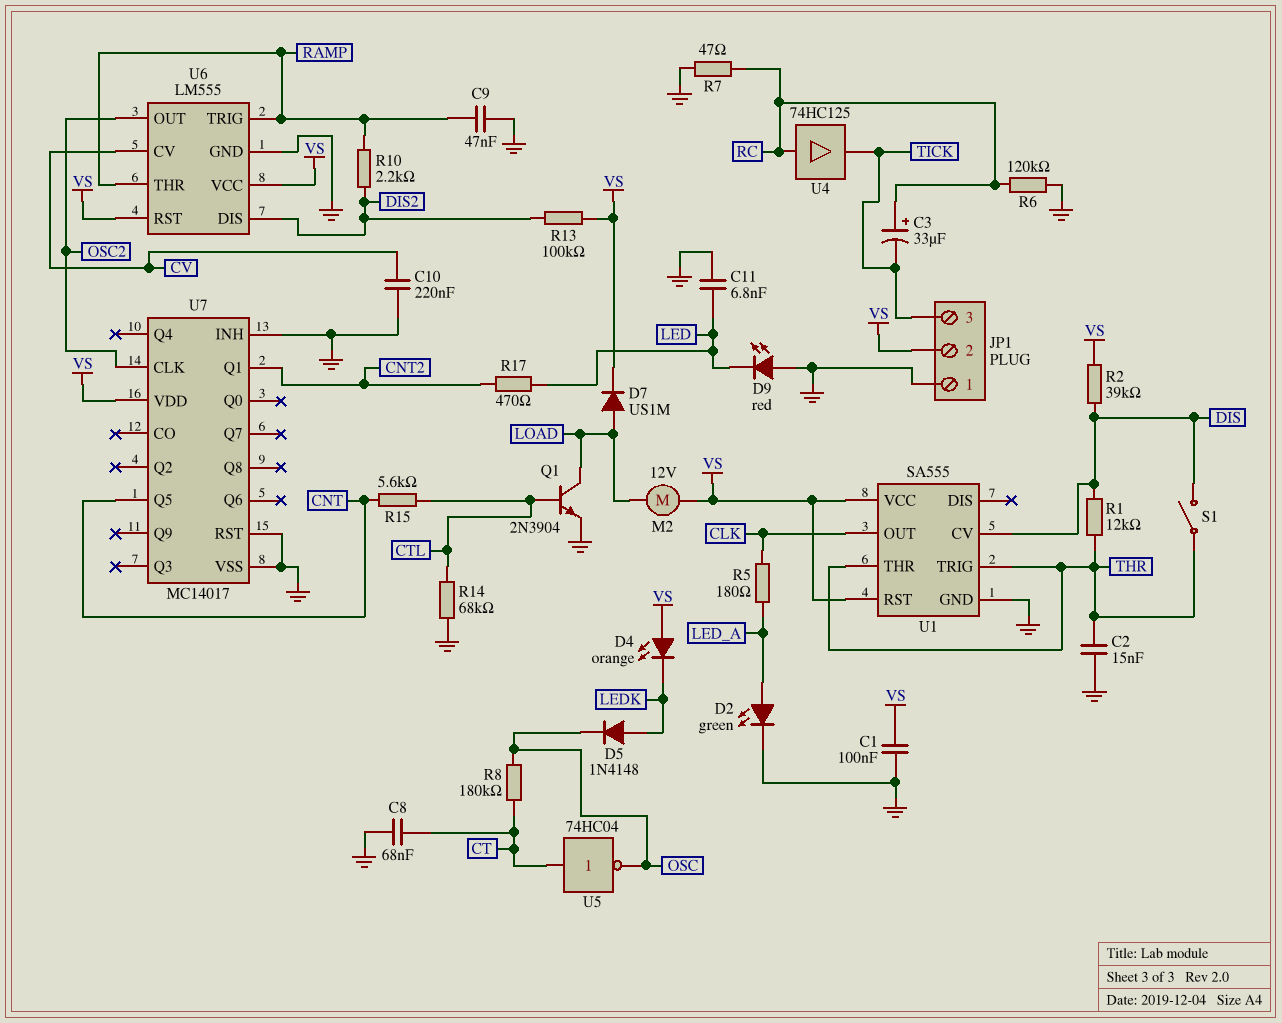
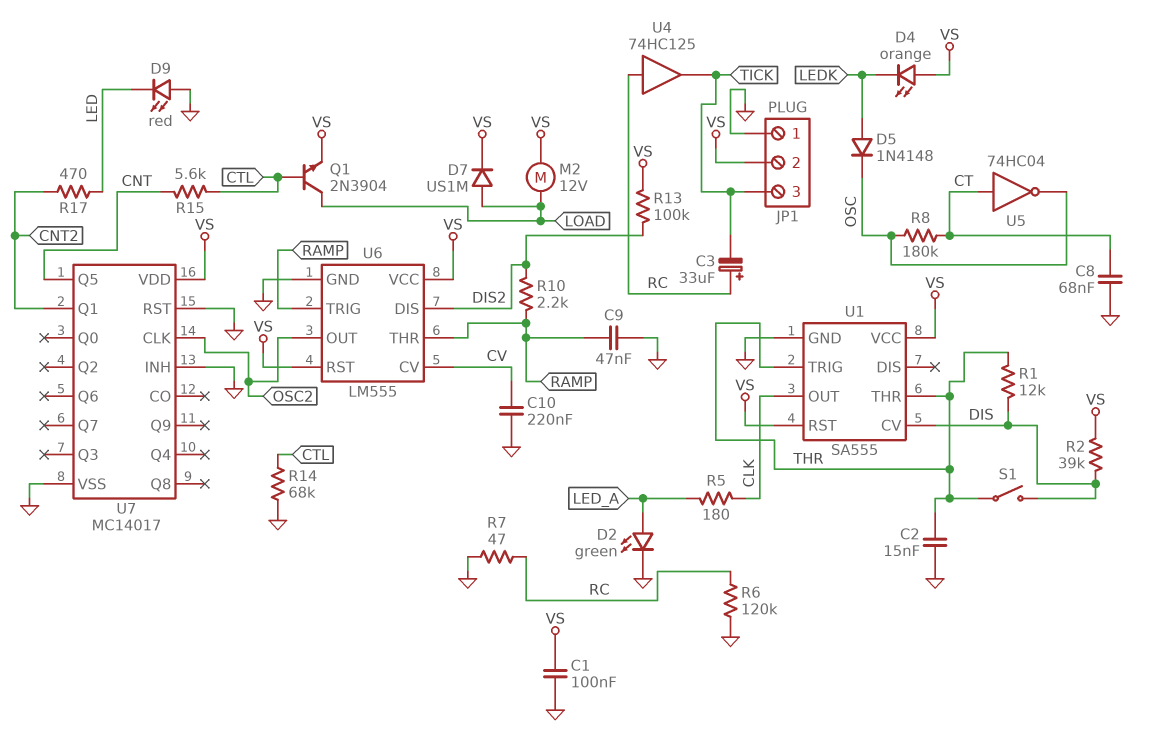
C11: 6.8nF (GND, LED) -> none
Q1: NPN 2N3904 (B CTL, C LOAD, E GND) -> NPN 2N3904 (B CTL, C LOAD, E VS)

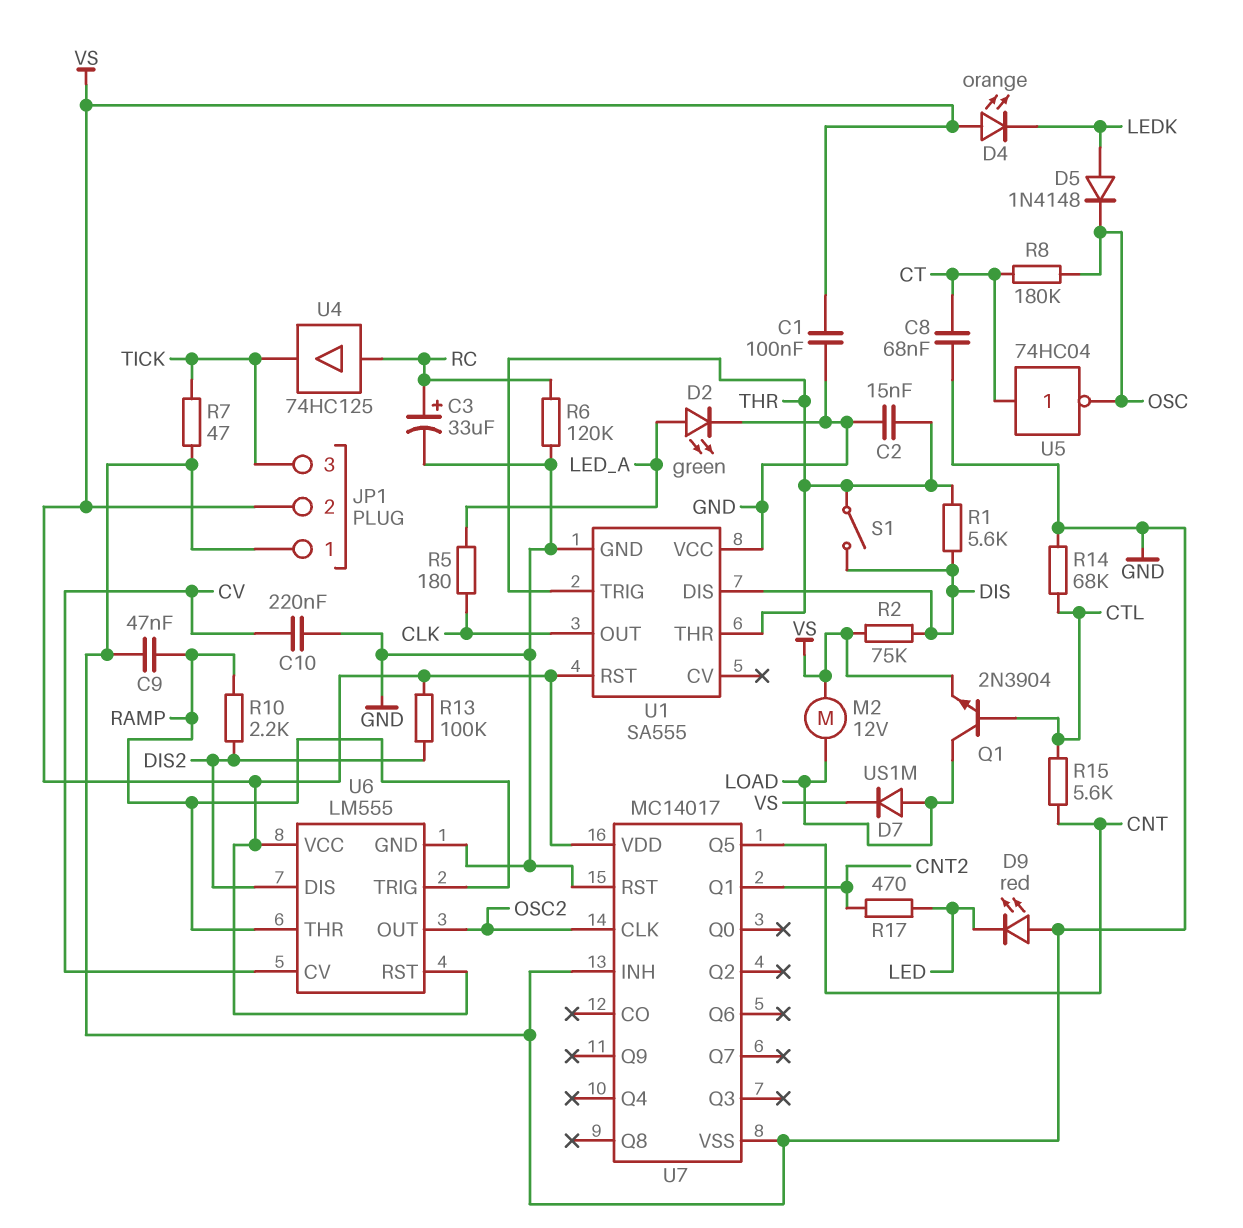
C3: 33uF (plus RC, minus TICK) -> 33uF (plus RC, minus GND)
R1: 12k (DIS, THR) -> 5.6k (DIS, THR)
R2: 39k (DIS, VS) -> 75k (DIS, VS)
R7: 47 (GND, RC) -> 47 (GND, TICK)
U1 pin CV: DIS -> none
U1 pin DIS: none -> DIS
U1 pin VCC: VS -> GND

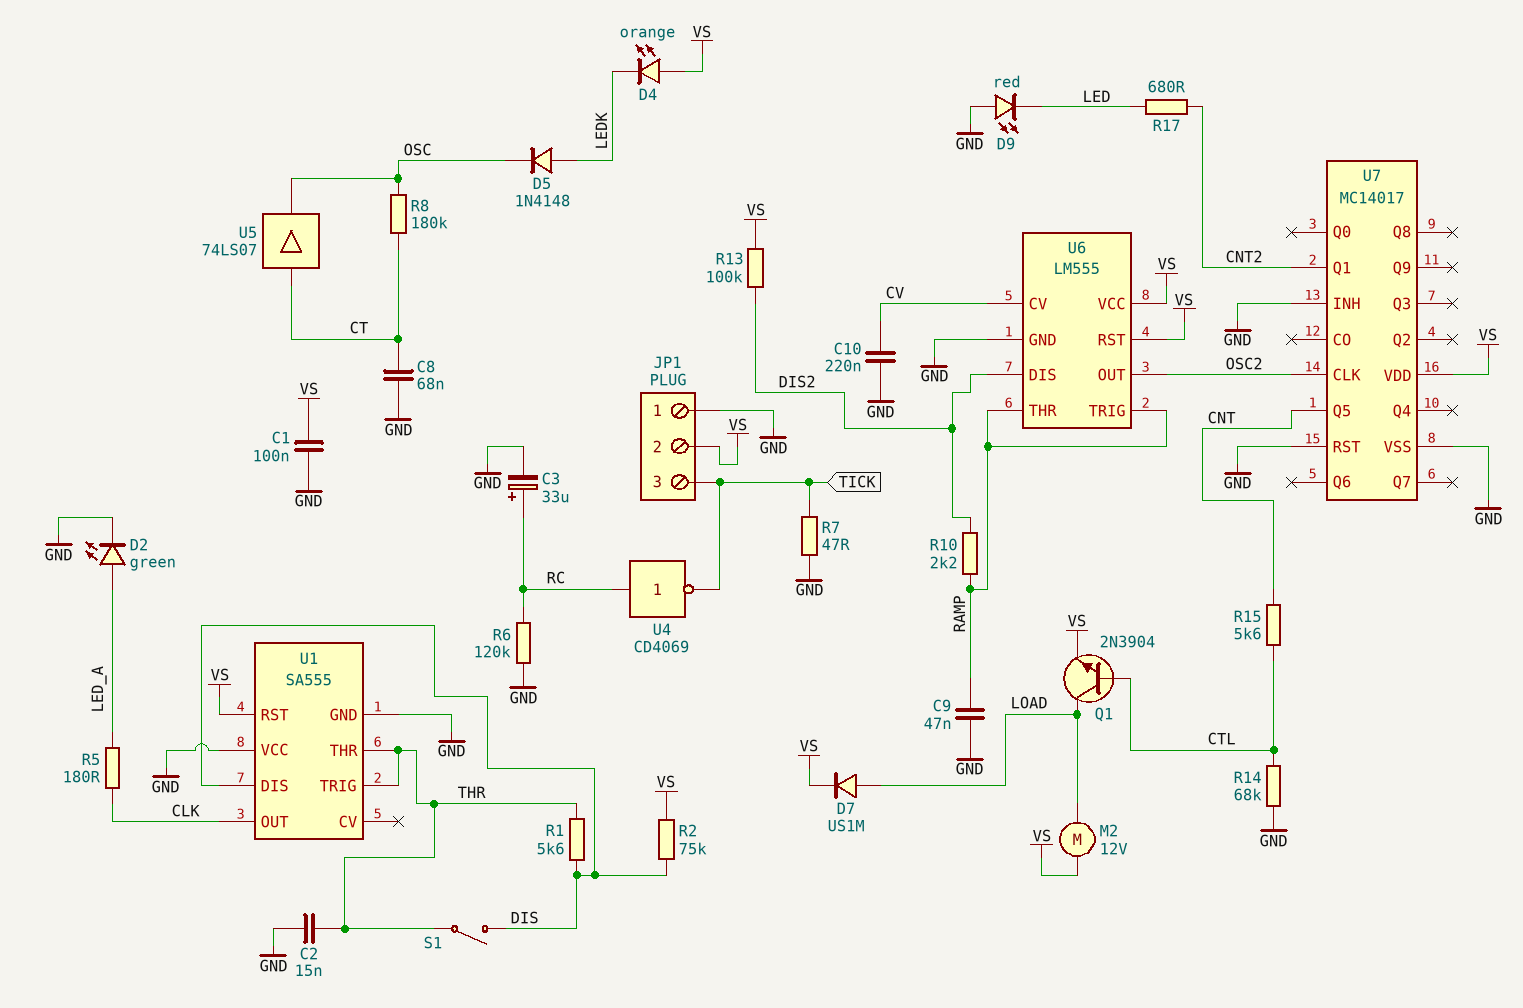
R17: 470 (CNT2, LED) -> 680 (CNT2, LED)
U4: buffer 74HC125 (in RC, out TICK) -> NOT CD4069 (in RC, out TICK)
U5: NOT 74HC04 (in CT, out OSC) -> buffer 74LS07 (in CT, out OSC)

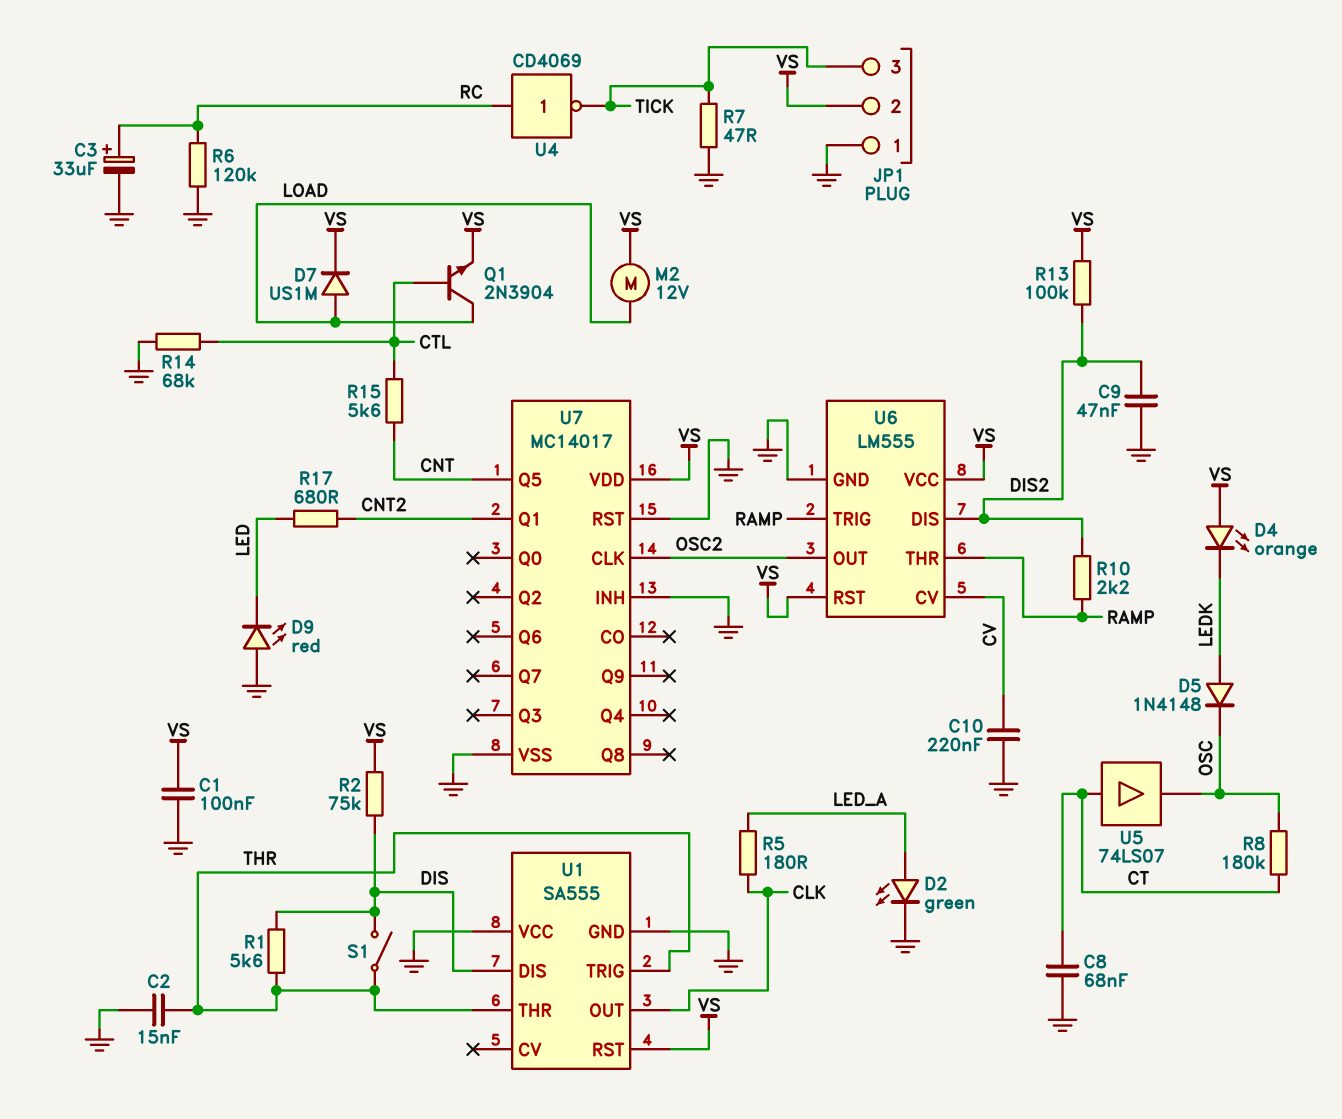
C9: 47nF (GND, RAMP) -> 47nF (DIS2, GND)

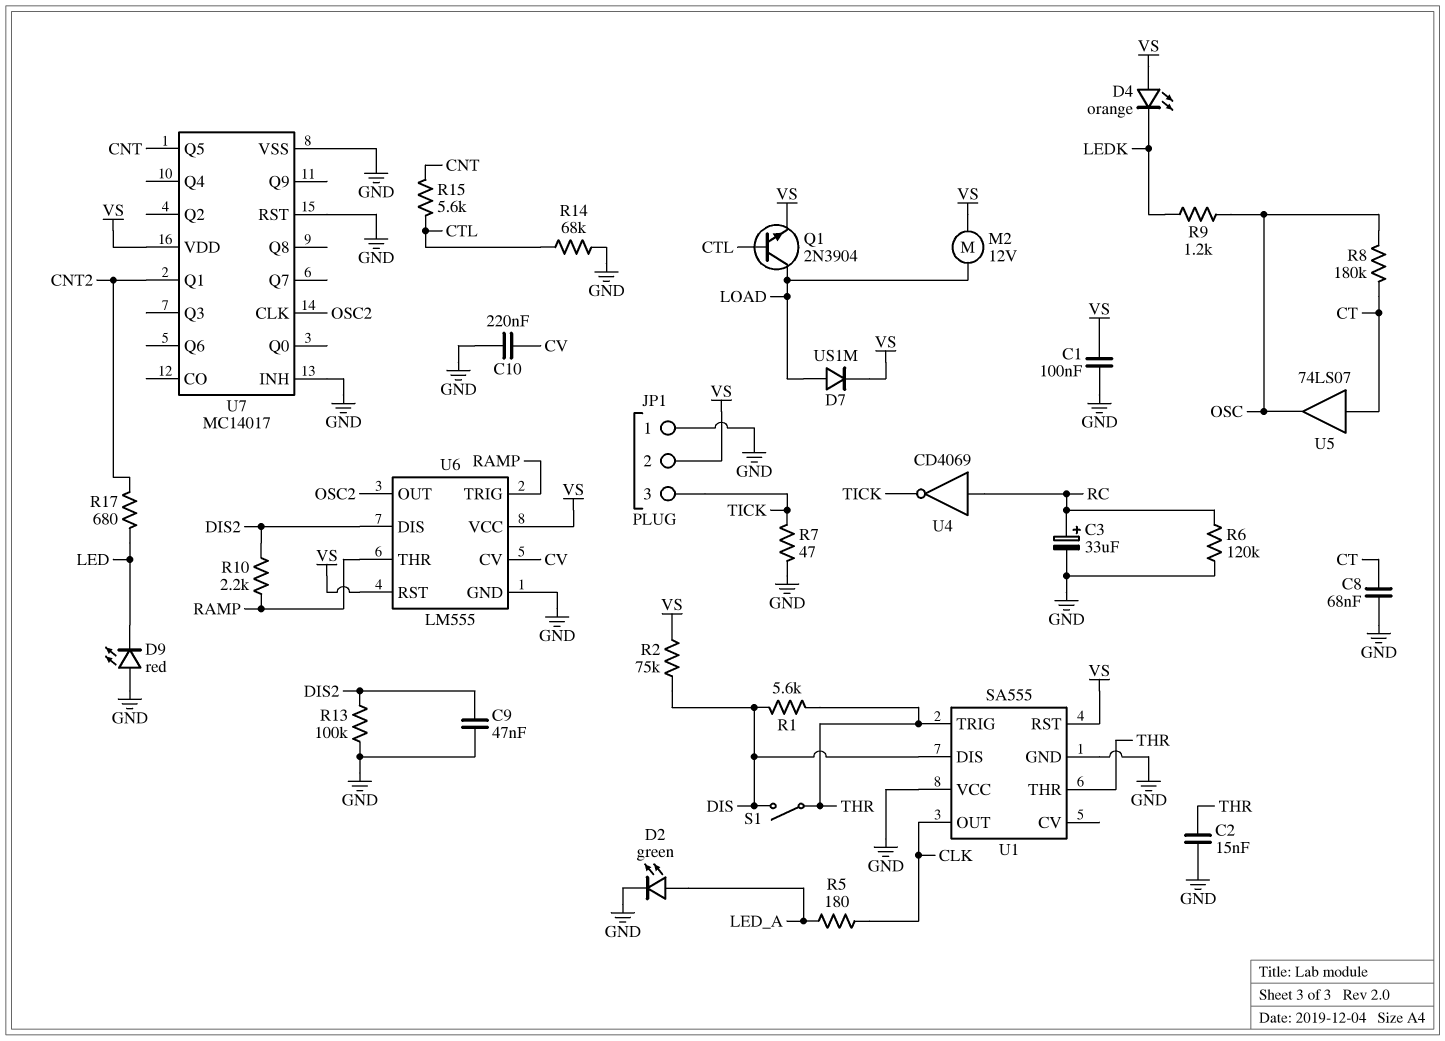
D5: diode 1N4148 (A LEDK, K OSC) -> none
R9: none -> 1.2k (LEDK, OSC)
R13: 100k (DIS2, VS) -> 100k (DIS2, GND)

